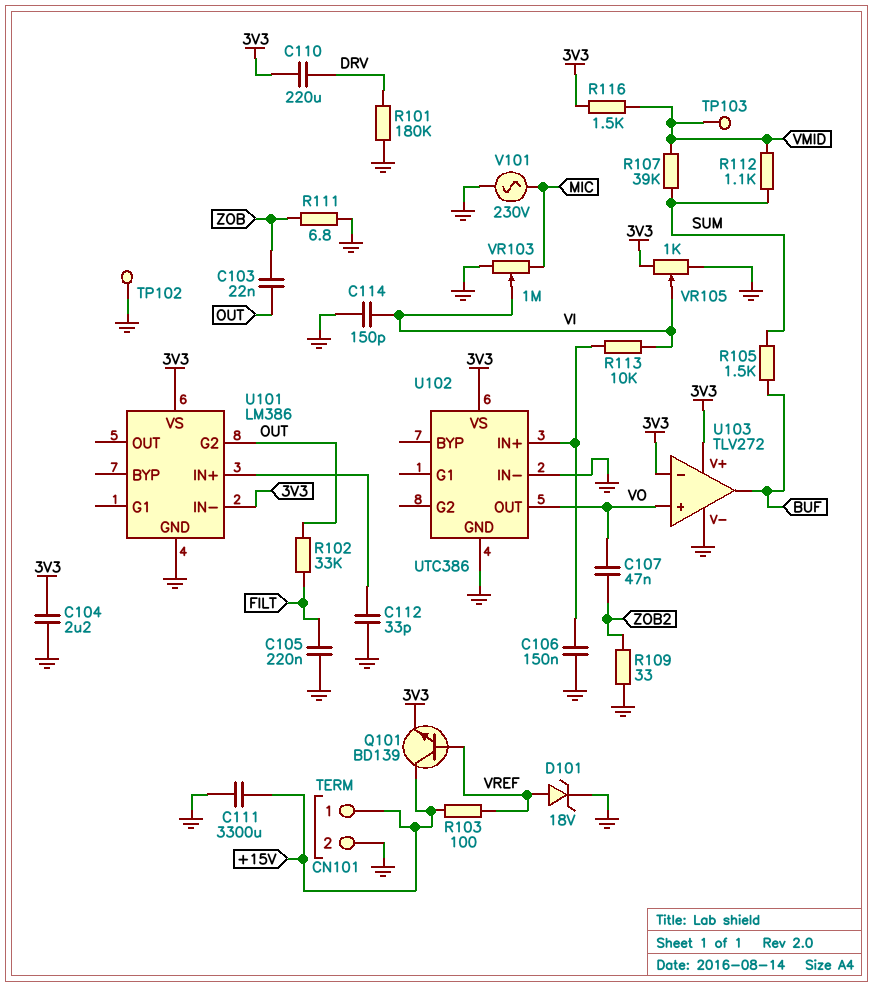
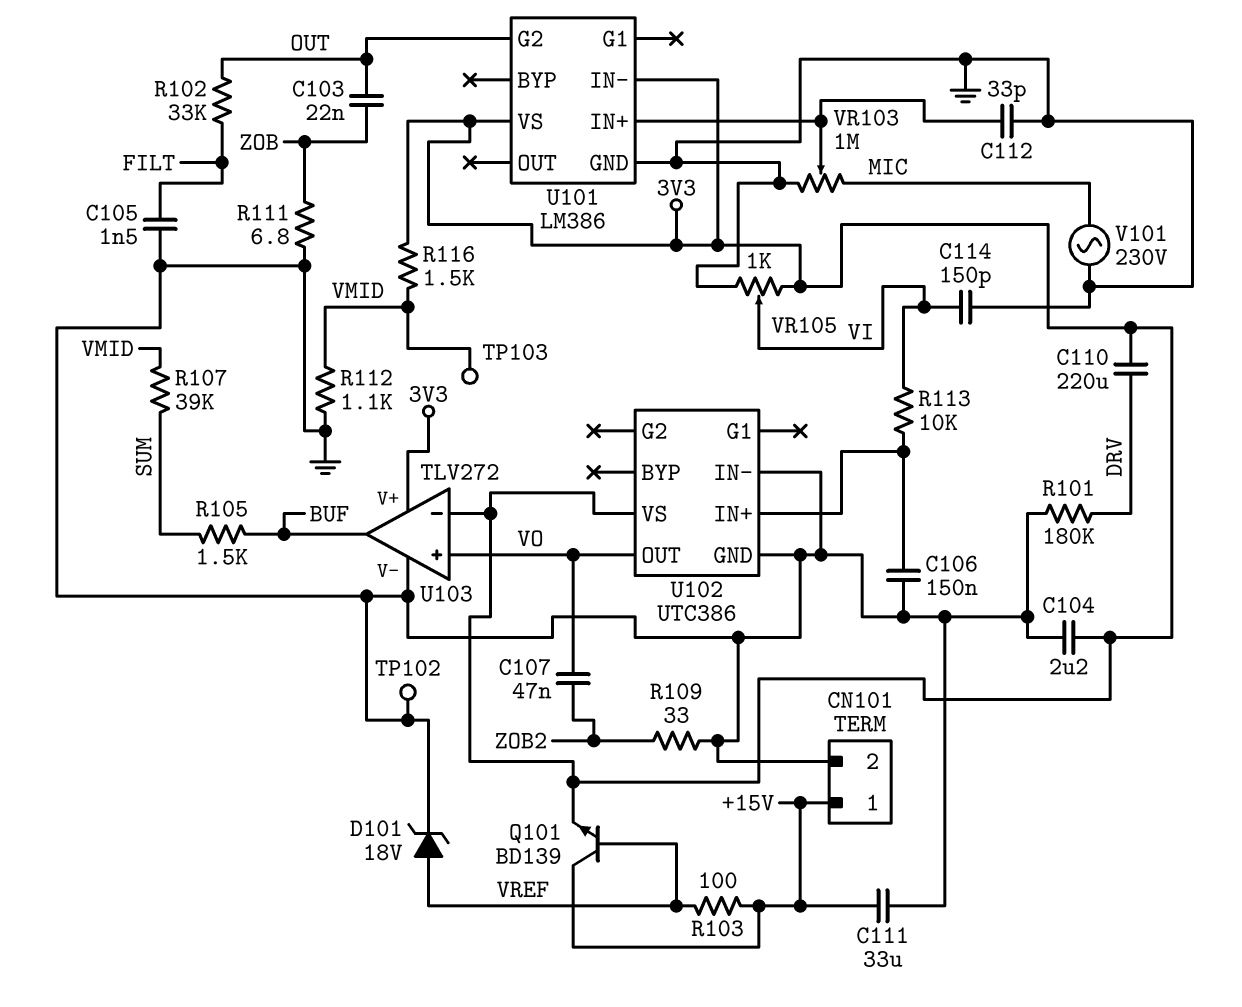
C105: 220nF (FILT, GND) -> 1.5nF (FILT, GND)
C111: 3300uF (+15V, GND) -> 33uF (+15V, GND)
R112: 1.1k (SUM, VMID) -> 1.1k (GND, VMID)
VR103: 1M (GND, MIC, wiper VI) -> 1M (GND, MIC, wiper U101/IN+)

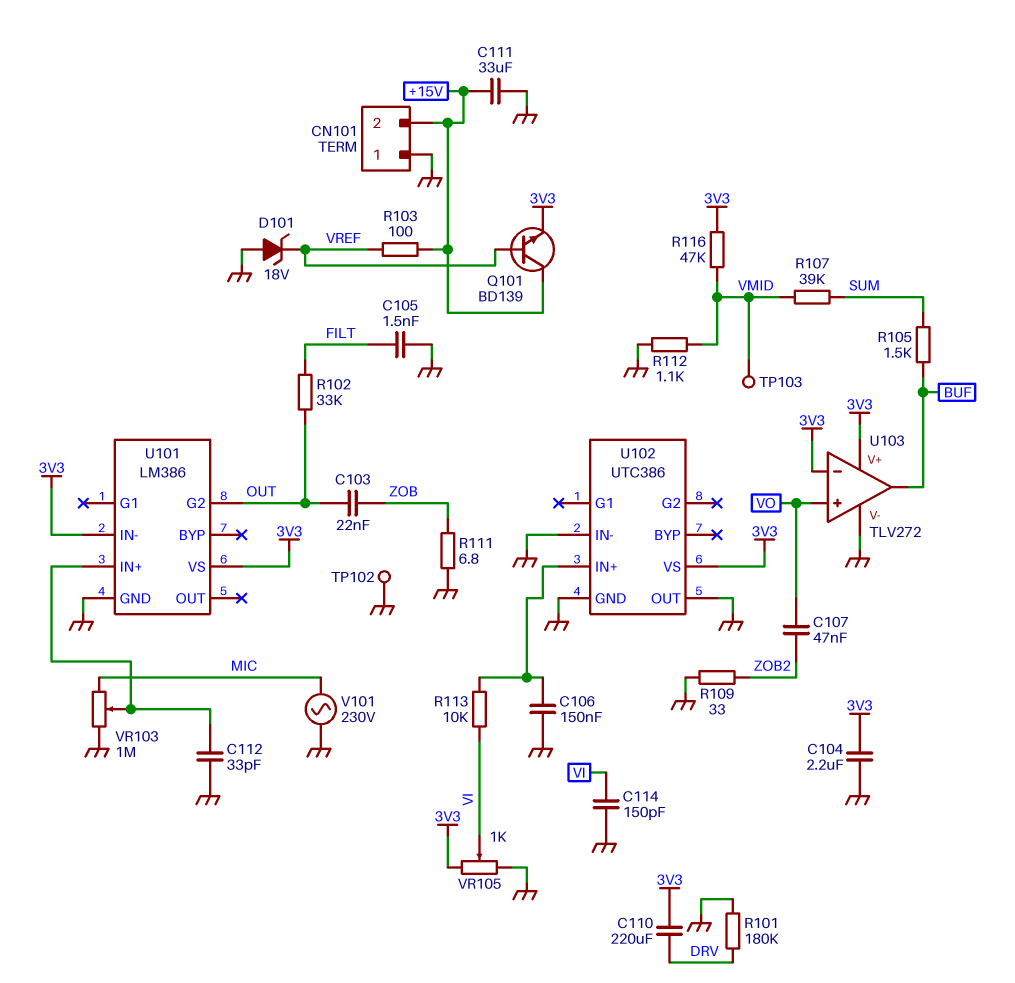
CN101 pin 1: +15V -> GND
CN101 pin 2: GND -> +15V
D101: zener 18V (A VREF, K GND) -> zener 18V (A GND, K VREF)
R116: 1.5k (3V3, VMID) -> 47k (3V3, VMID)
U102 pin OUT: VO -> GND

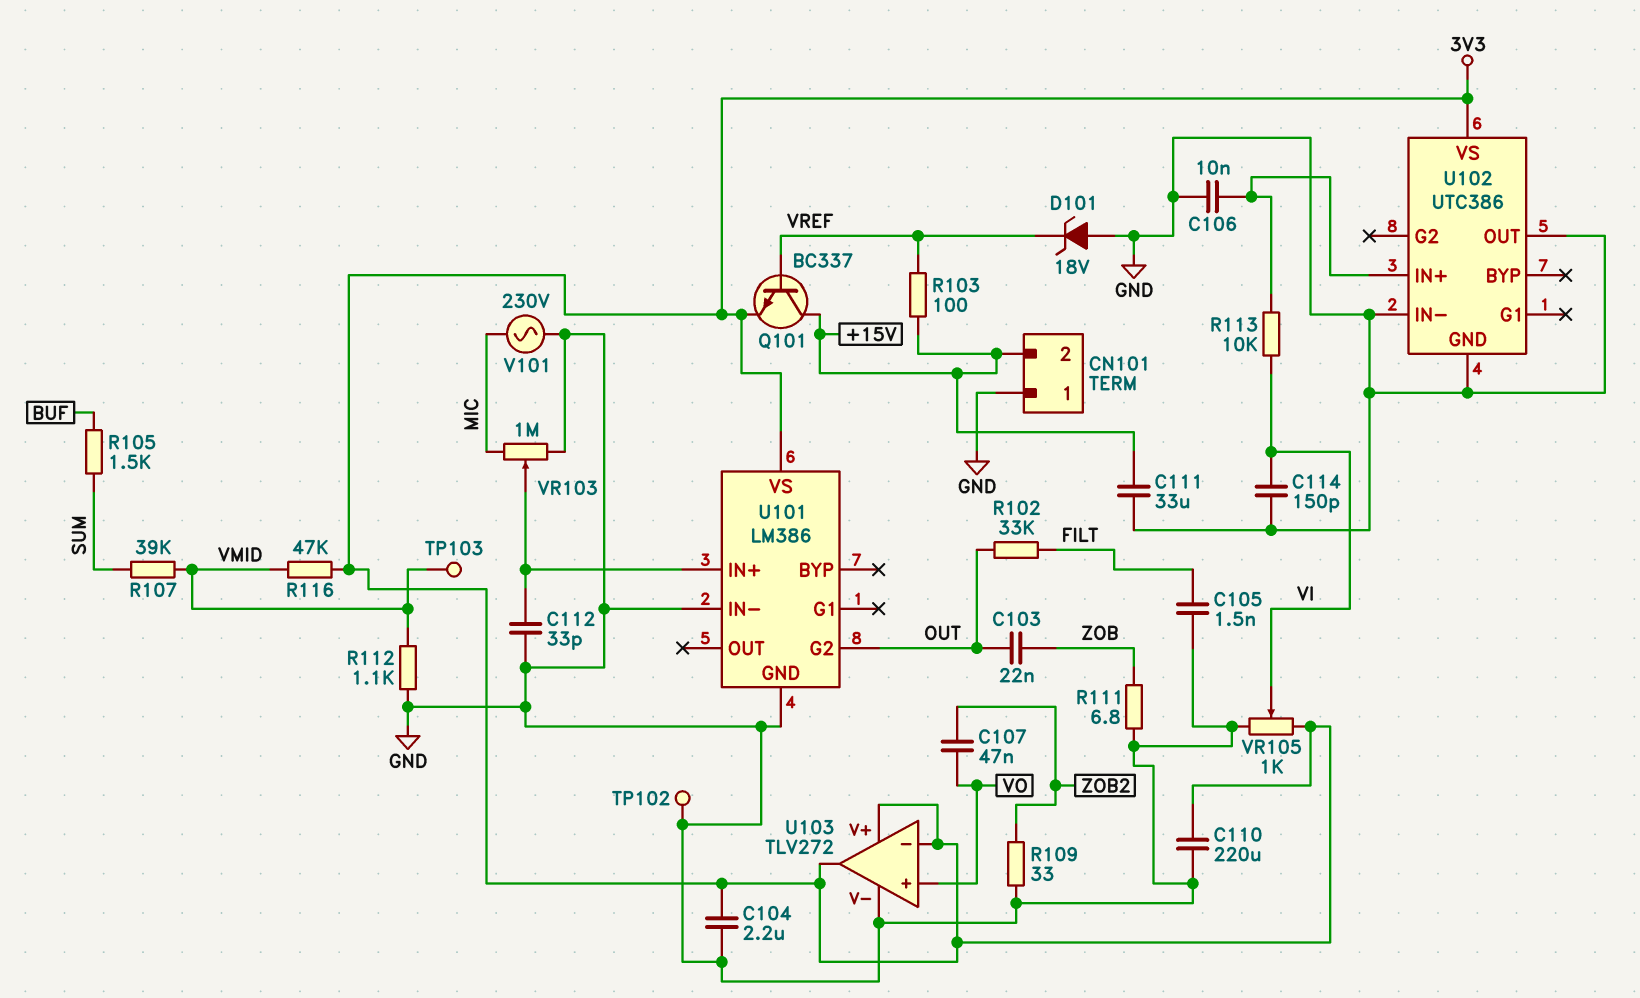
C106: 150nF (GND, U102/IN+) -> 10nF (GND, U102/IN+)
C110: 220uF (3V3, DRV) -> 220uF (3V3, GND)
Q101: NPN BD139 (B VREF, C +15V, E 3V3) -> NPN BC337 (B VREF, C +15V, E 3V3)
R101: 180k (DRV, GND) -> none
U101 pin IN-: 3V3 -> GND
U103 pin out: BUF -> 3V3

